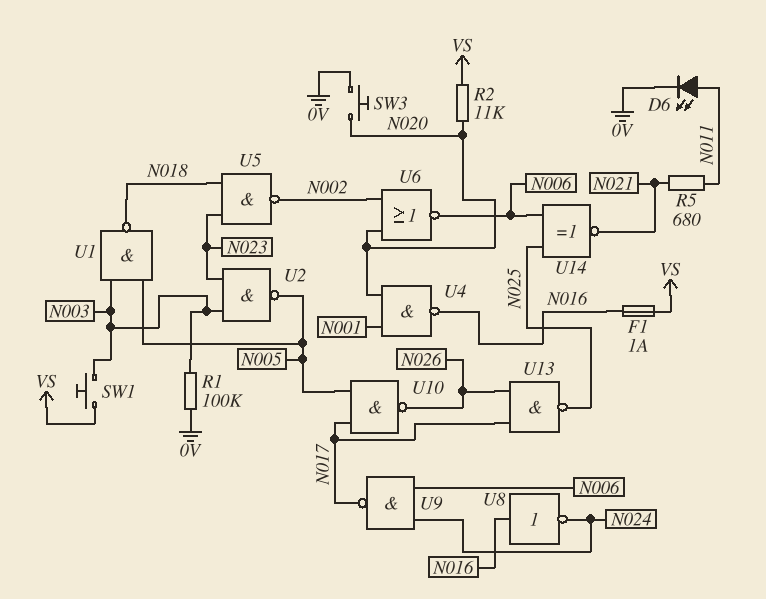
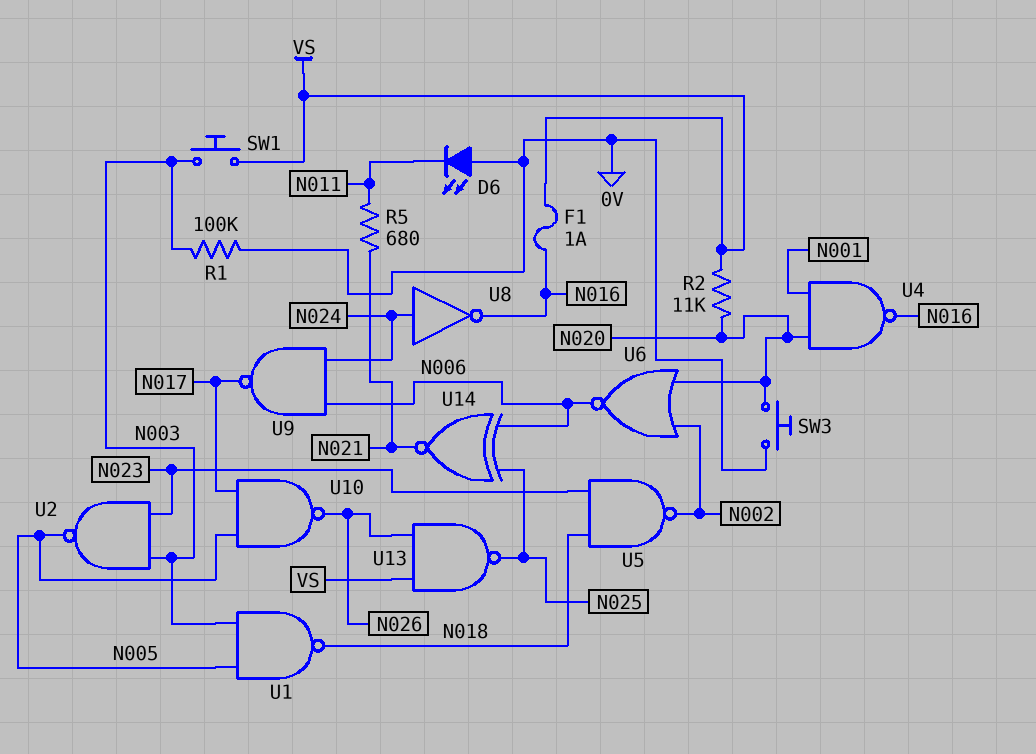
D6: LED (A N011, K 0V) -> LED (A 0V, K N011)
U8: NOT (in N016, out N024) -> NOT (in N024, out N016)
U13: NAND (in N017, in N026, out N025) -> NAND (in N026, in VS, out N025)

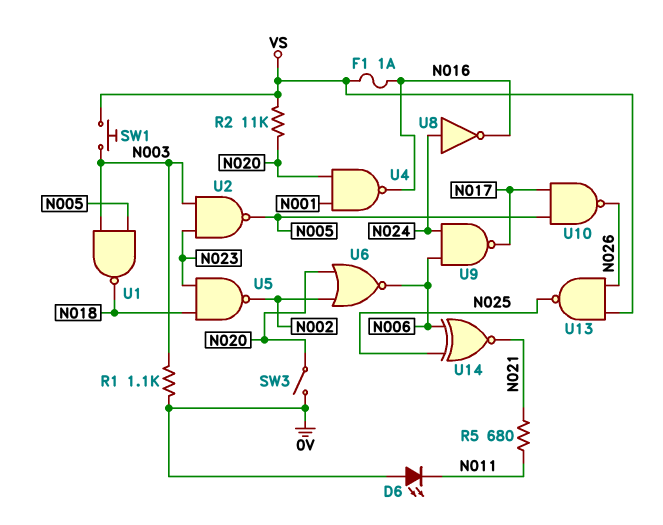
R1: 100k (0V, N003) -> 1.1k (0V, N003)
SW3: button (0V, N020) -> switch (0V, N020)

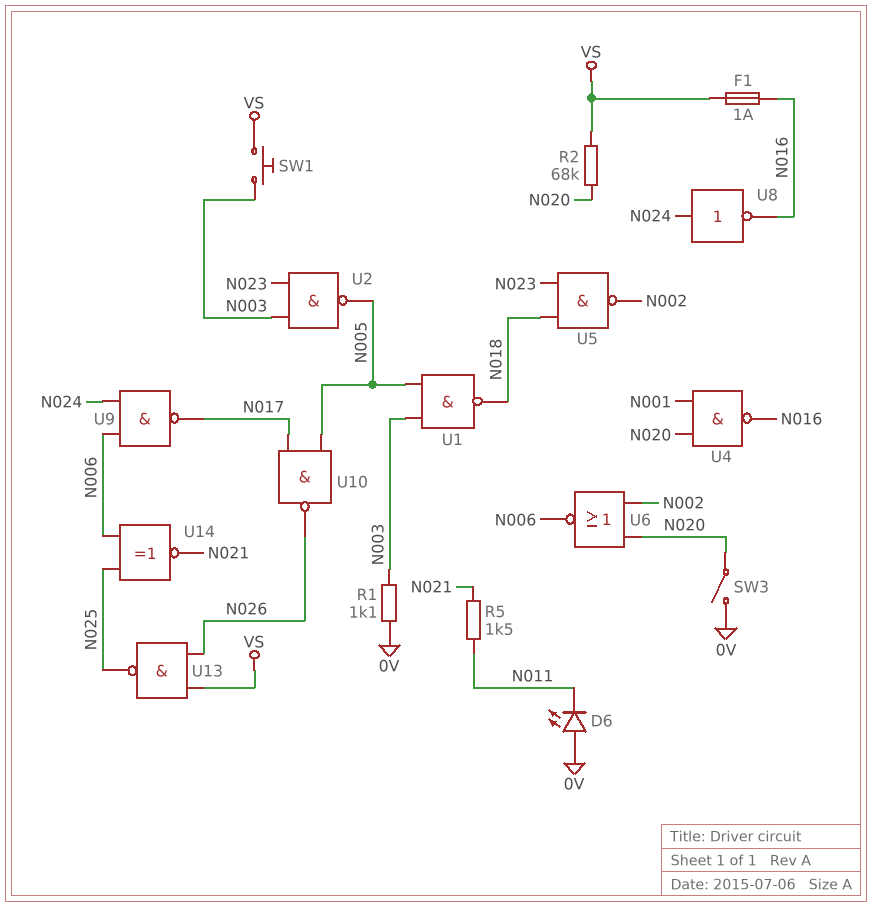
R2: 11k (N020, VS) -> 68k (N020, VS)
R5: 680 (N011, N021) -> 1.5k (N011, N021)

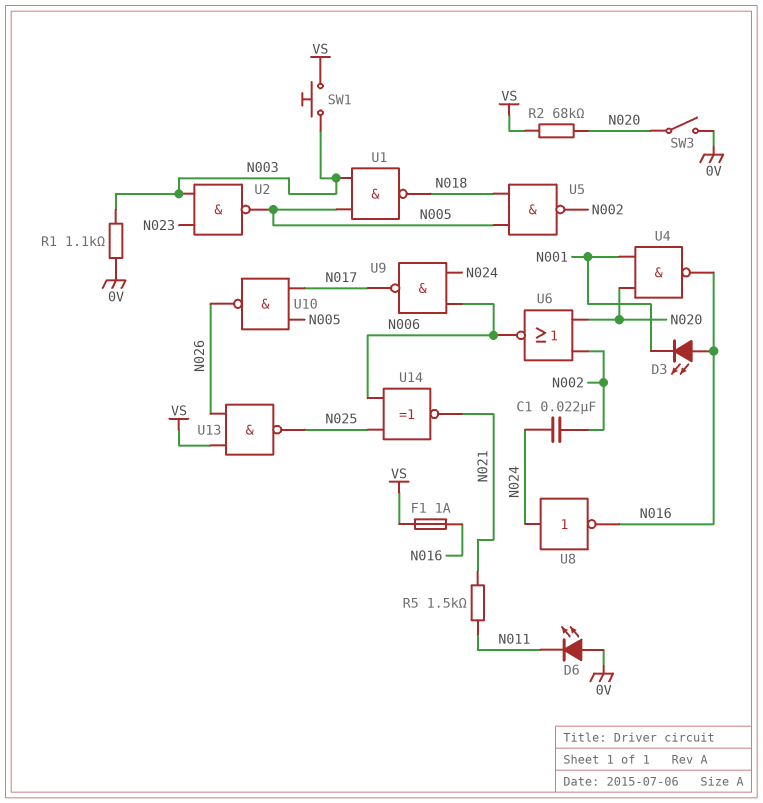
C1: none -> 22nF (N002, N024)
D3: none -> LED (A N016, K N001)
U5: NAND (in N018, in N023, out N002) -> NAND (in N005, in N018, out N002)

